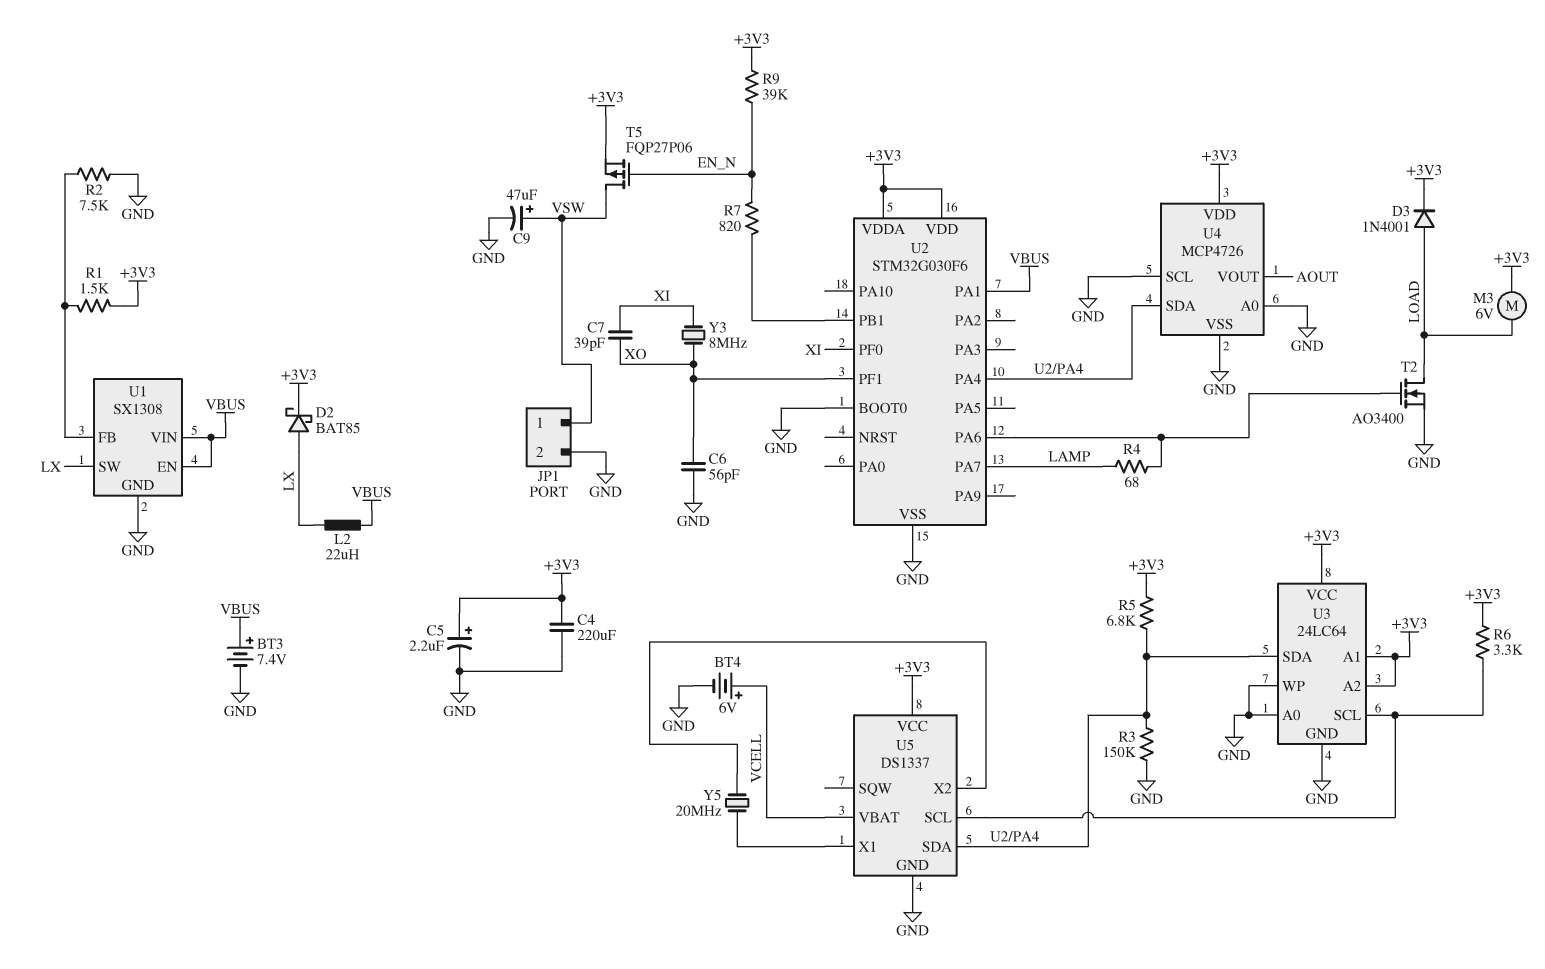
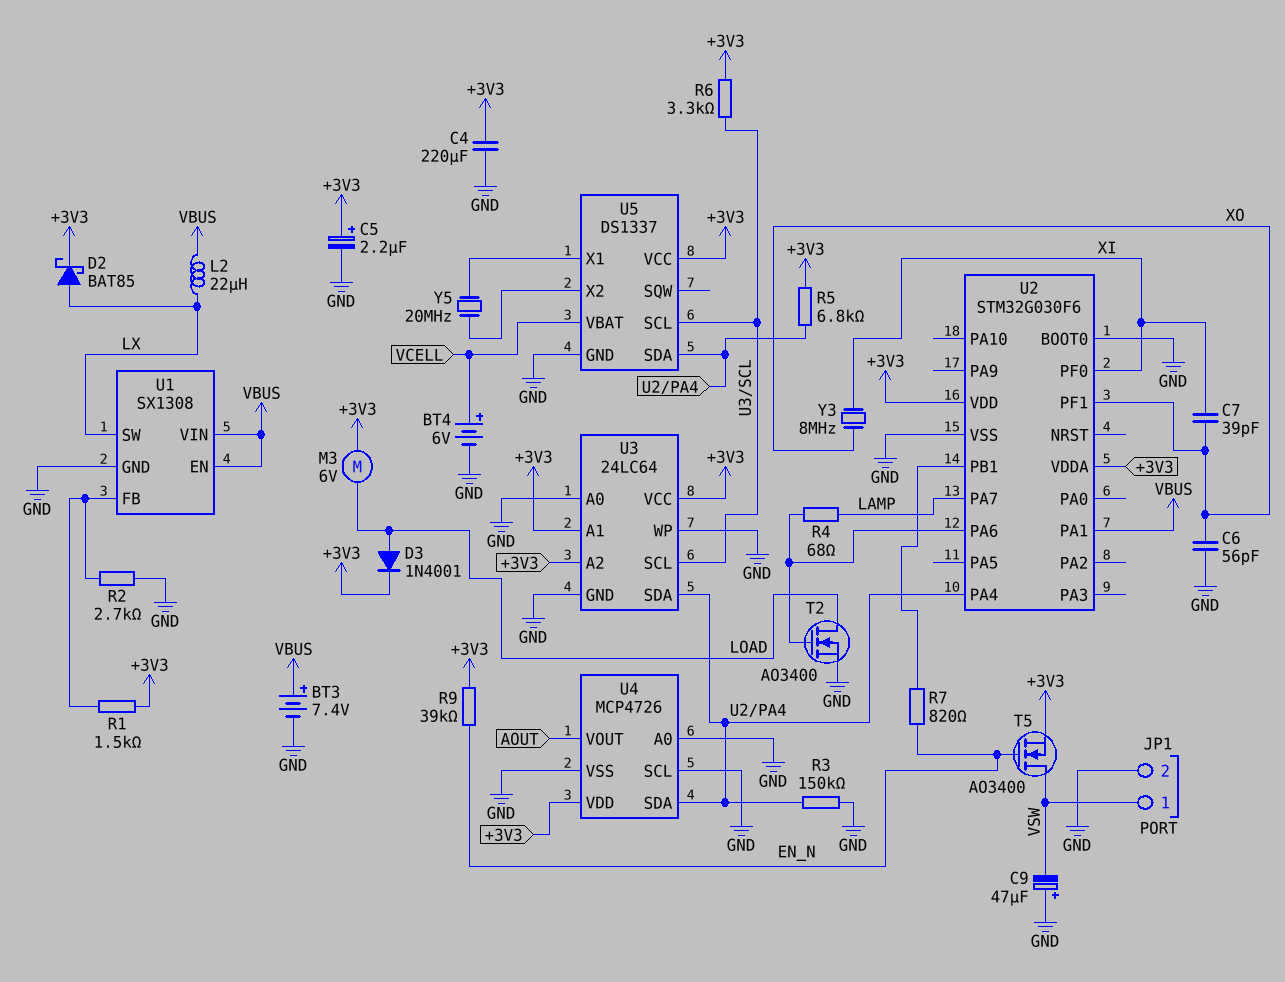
C9: 47uF (plus VSW, minus GND) -> 47uF (plus GND, minus VSW)
R2: 7.5k (GND, U1/FB) -> 2.7k (GND, U1/FB)
T5: PMOS FQP27P06 (G EN_N, D VSW, S +3V3) -> NMOS AO3400 (G EN_N, D VSW, S +3V3)

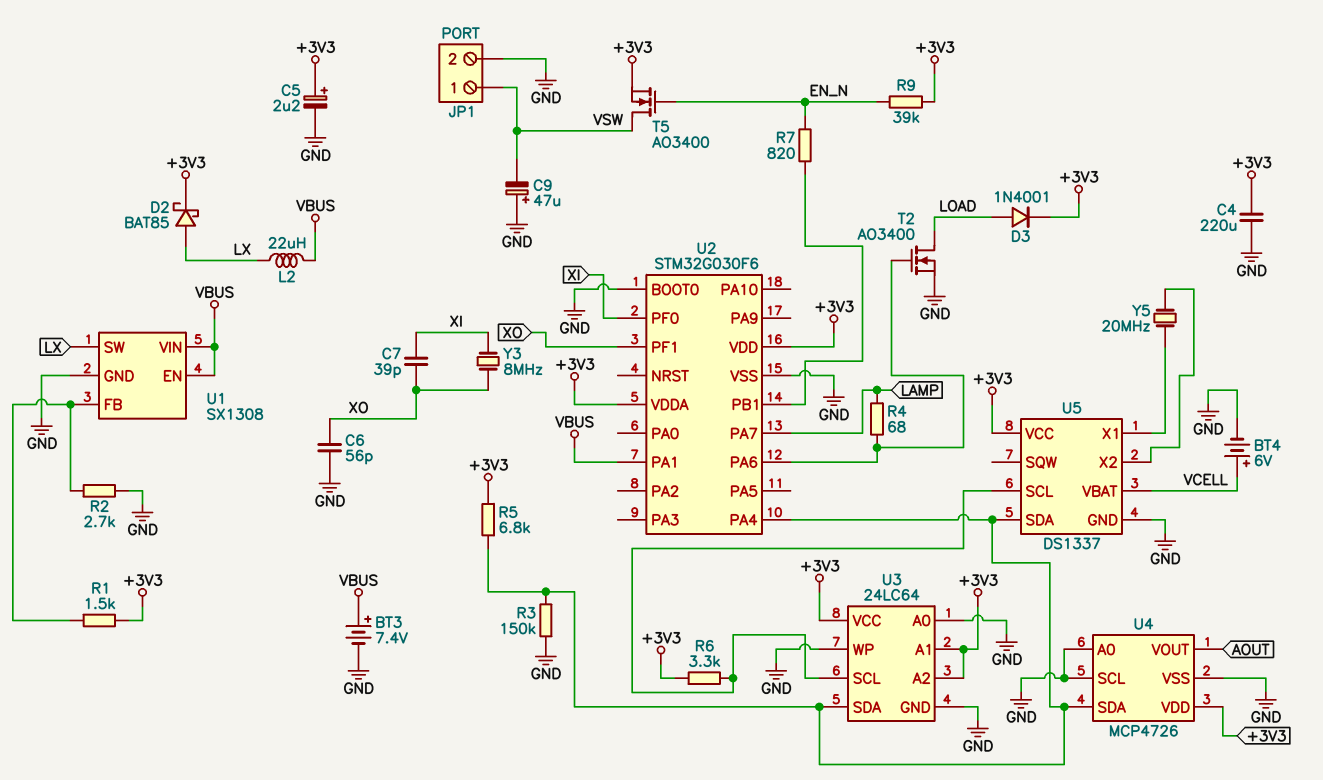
M3: motor 6V (+3V3, LOAD) -> none

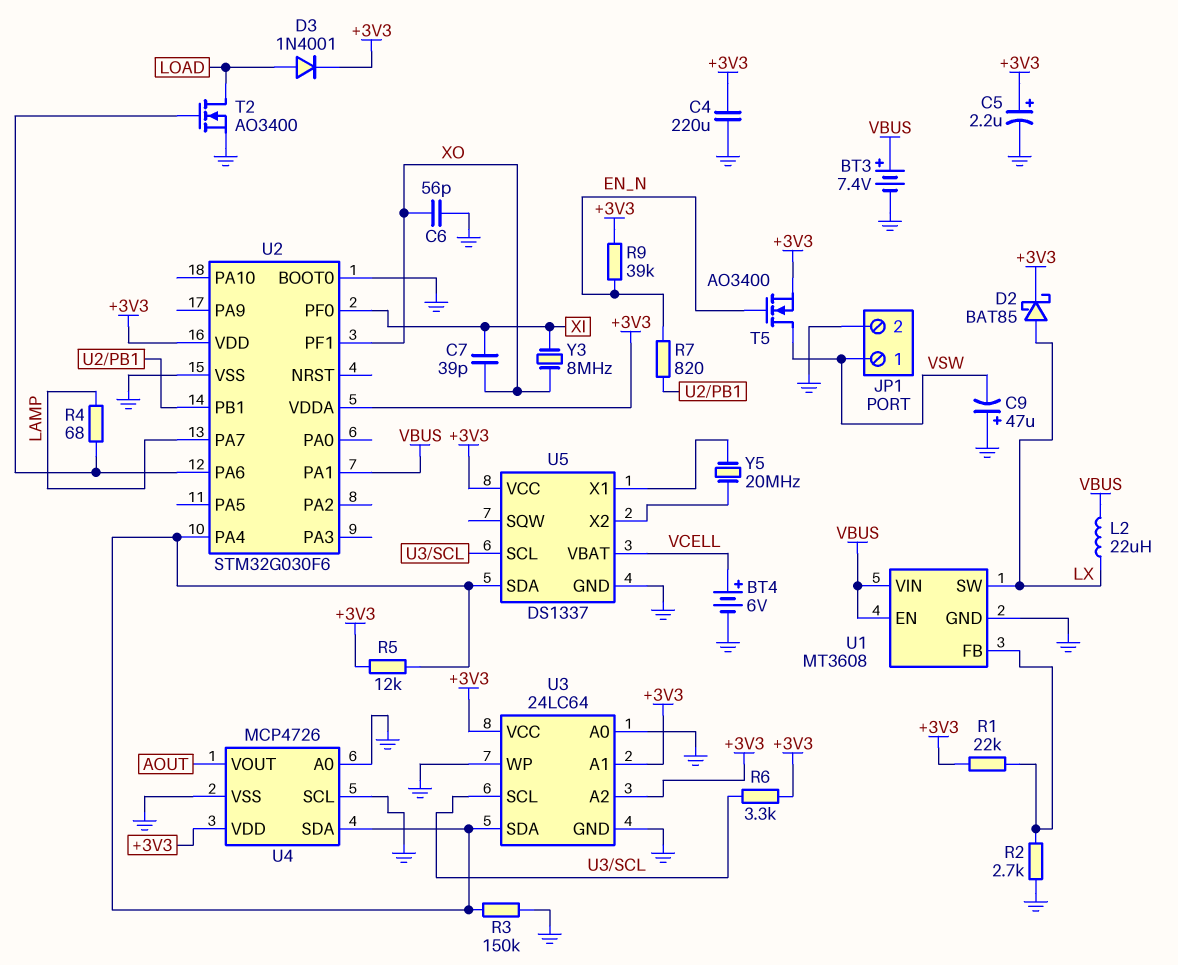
R1: 1.5k (+3V3, U1/FB) -> 22k (+3V3, U1/FB)
R5: 6.8k (+3V3, U2/PA4) -> 12k (+3V3, U2/PA4)
U1: SX1308 -> MT3608

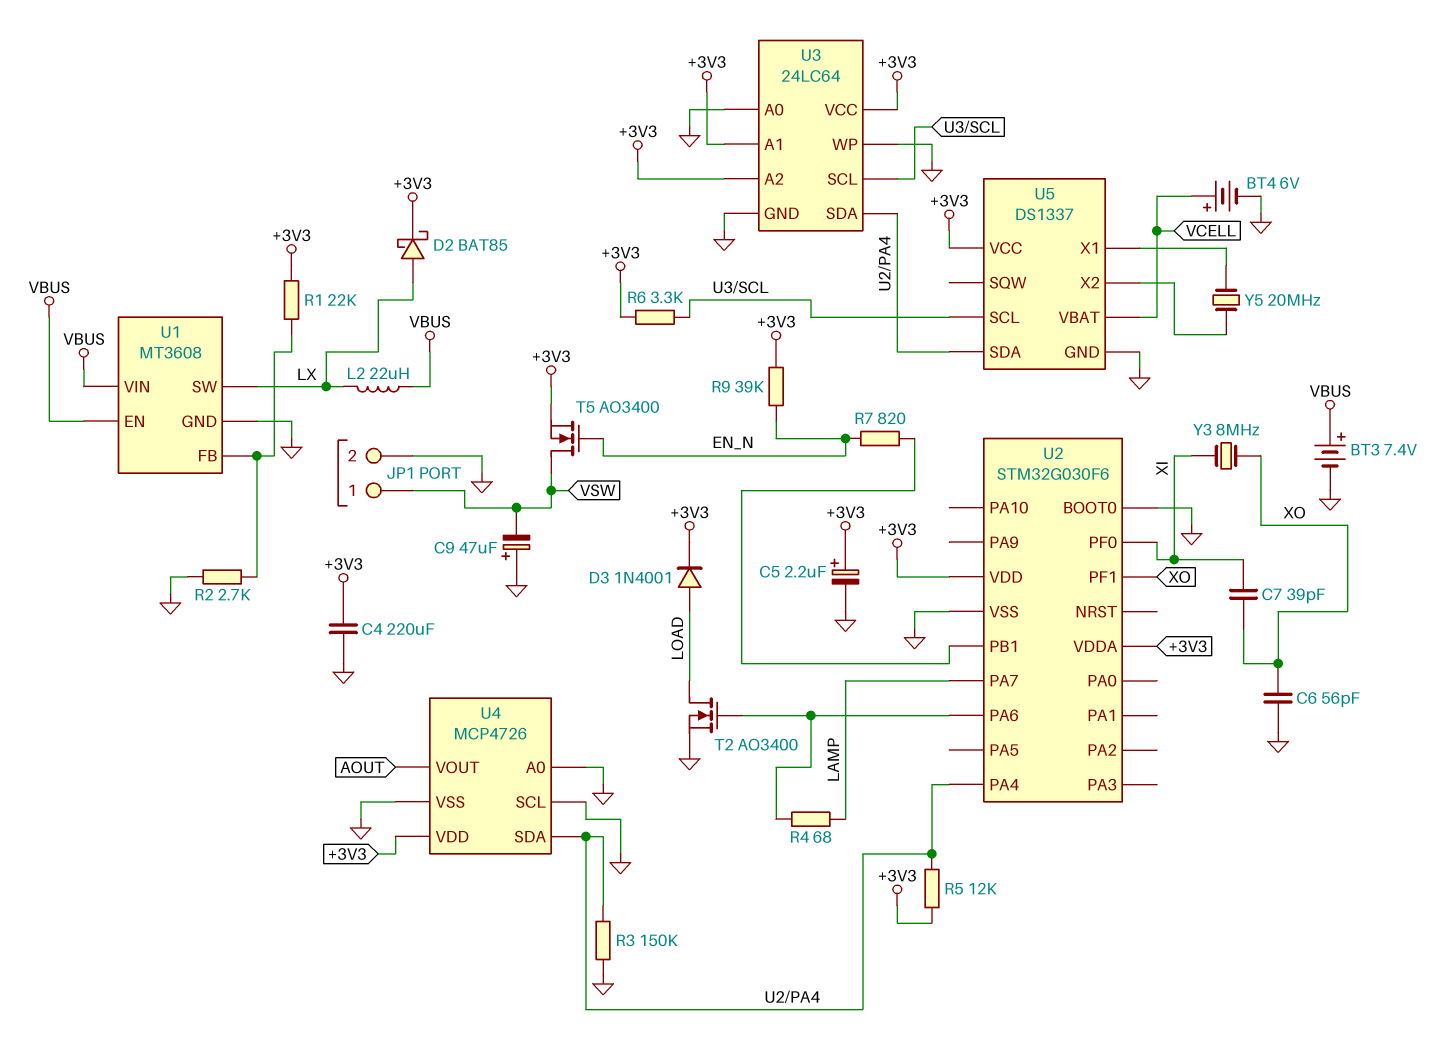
U2 pin PA1: VBUS -> none

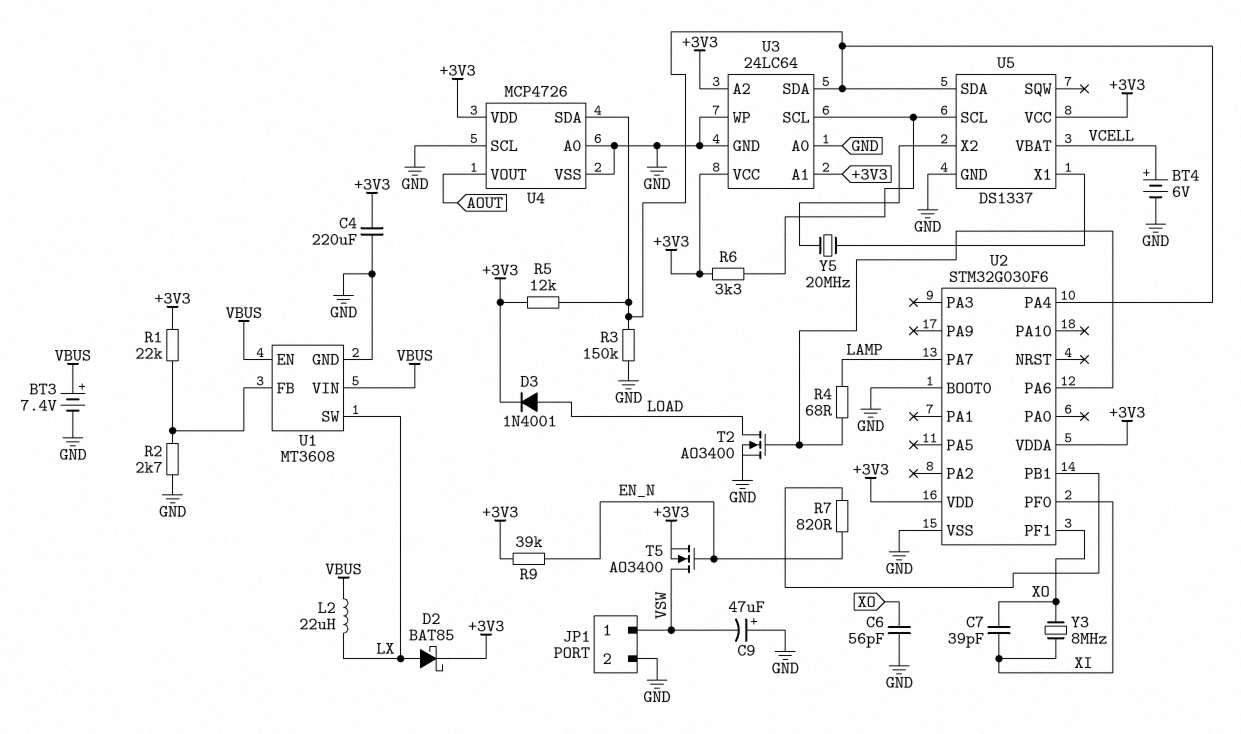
C5: 2.2uF (plus +3V3, minus GND) -> none

